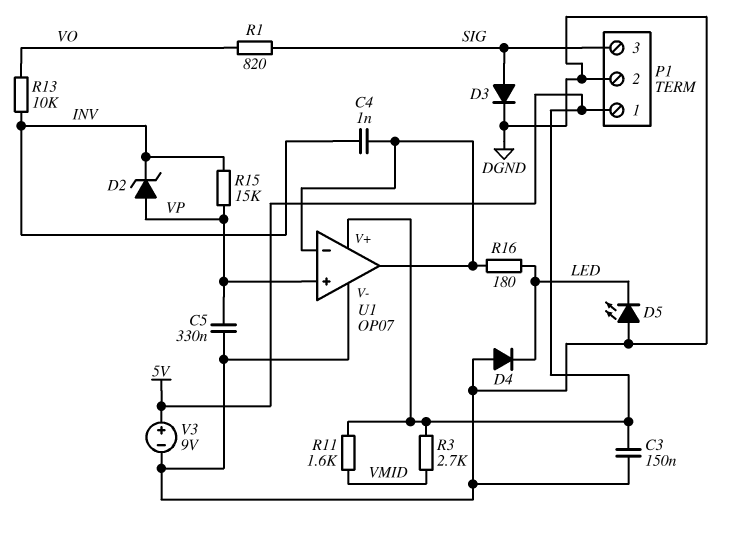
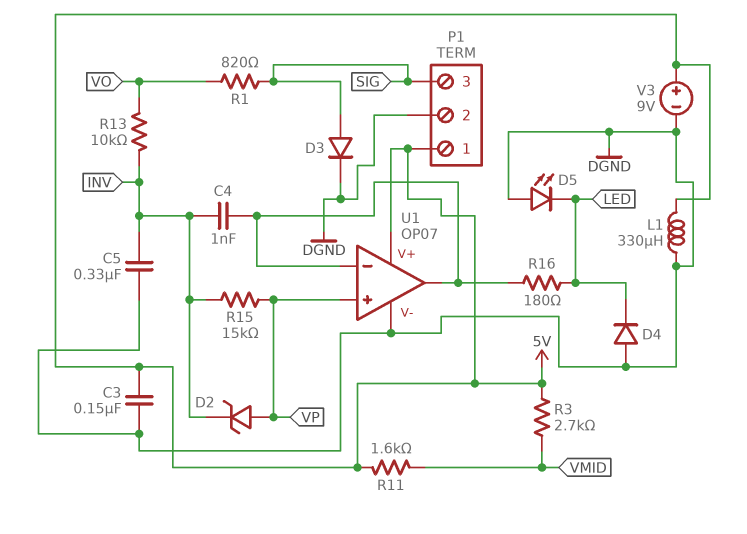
C5: 330nF (DGND, VP) -> 330nF (DGND, INV)
L1: none -> 330uH (5V, DGND)

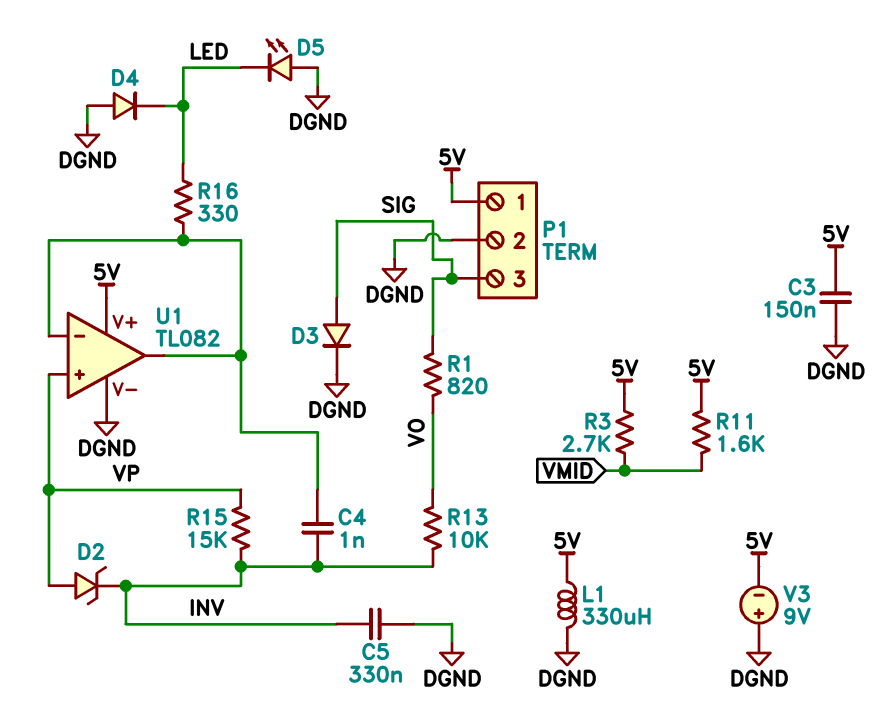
R16: 180 (LED, U1/in-) -> 330 (LED, U1/in-)
U1: OP07 -> TL082
V3: 9V (plus 5V, minus DGND) -> 9V (plus DGND, minus 5V)

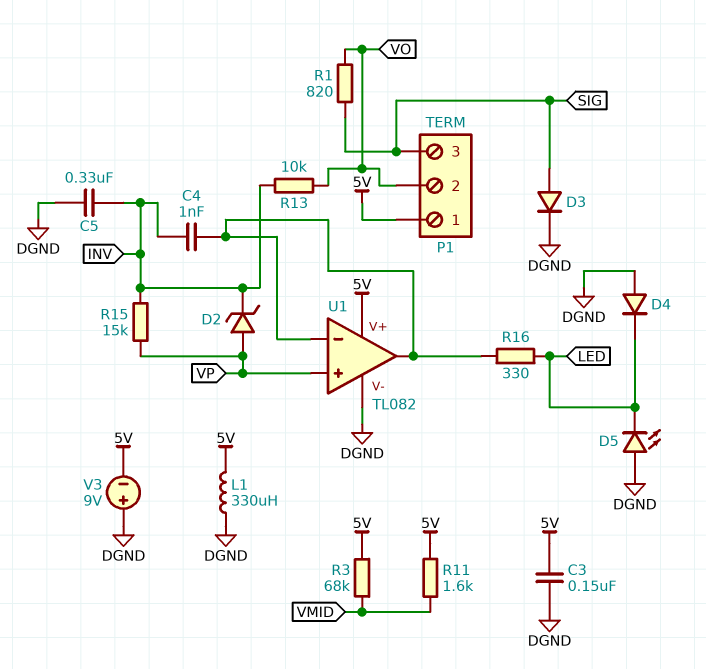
P1 pin 2: DGND -> VO
R3: 2.7k (5V, VMID) -> 68k (5V, VMID)

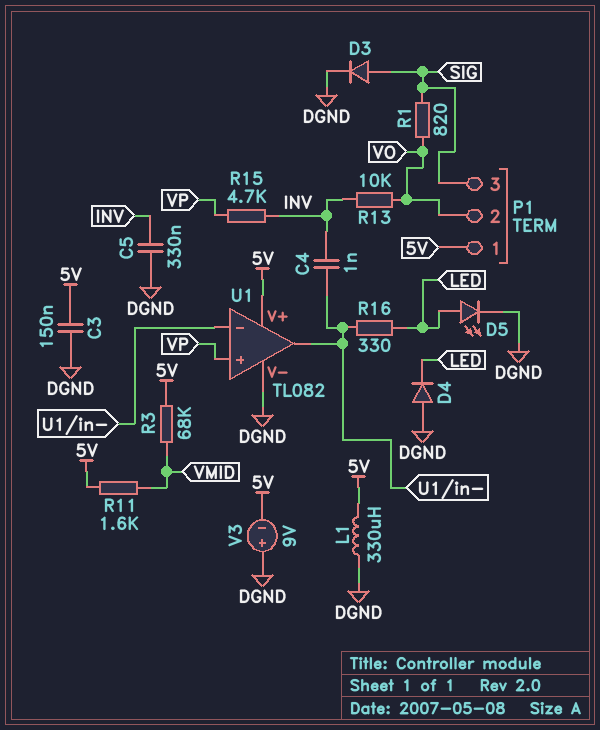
D2: zener (A VP, K INV) -> none
D5: LED (A DGND, K LED) -> LED (A LED, K DGND)
R15: 15k (INV, VP) -> 4.7k (INV, VP)

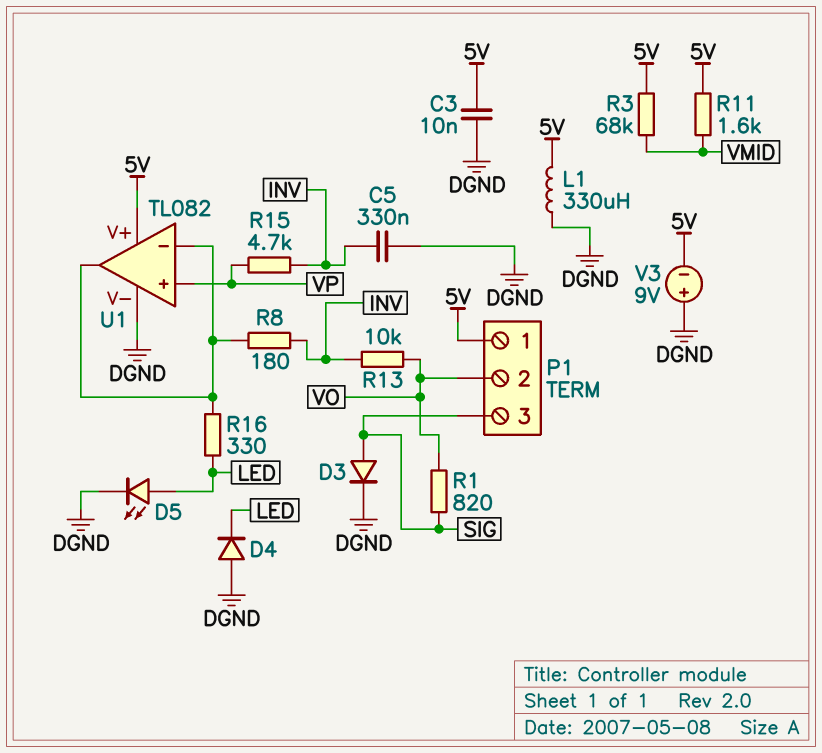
C3: 150nF (5V, DGND) -> 10nF (5V, DGND)
C4: 1nF (INV, U1/in-) -> none
R8: none -> 180 (INV, U1/in-)

